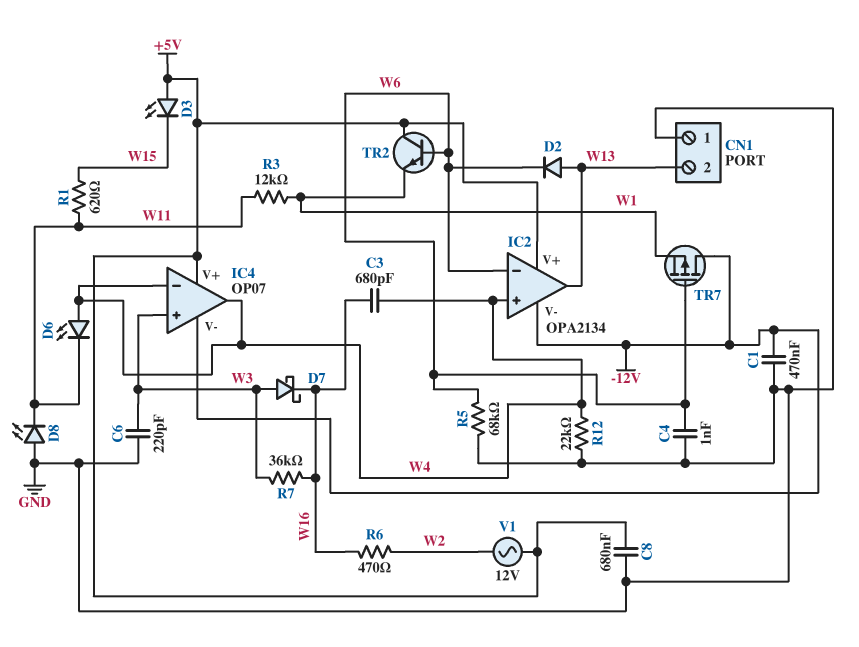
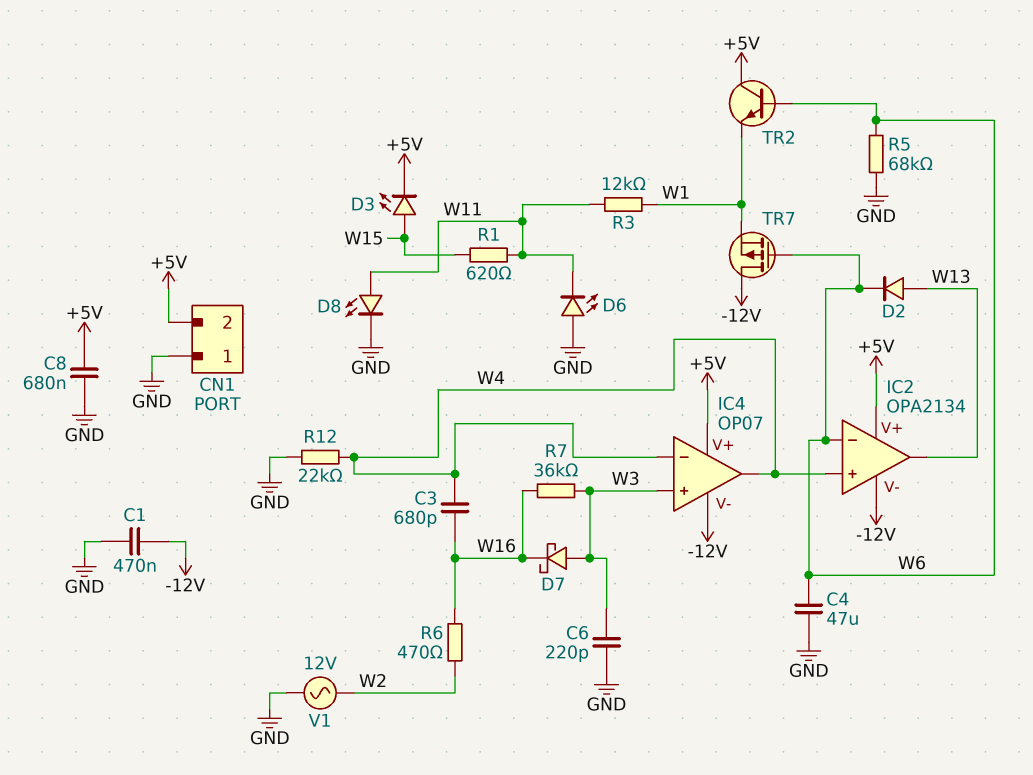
C4: 1nF (GND, W6) -> 47uF (GND, W6)
CN1 pin 2: W13 -> +5V
D3: LED (A +5V, K W15) -> LED (A W15, K +5V)
D6: LED (A W4, K W11) -> LED (A GND, K W11)
D8: LED (A GND, K W11) -> LED (A W11, K GND)
V1: AC 12V (+5V, W2) -> AC 12V (GND, W2)

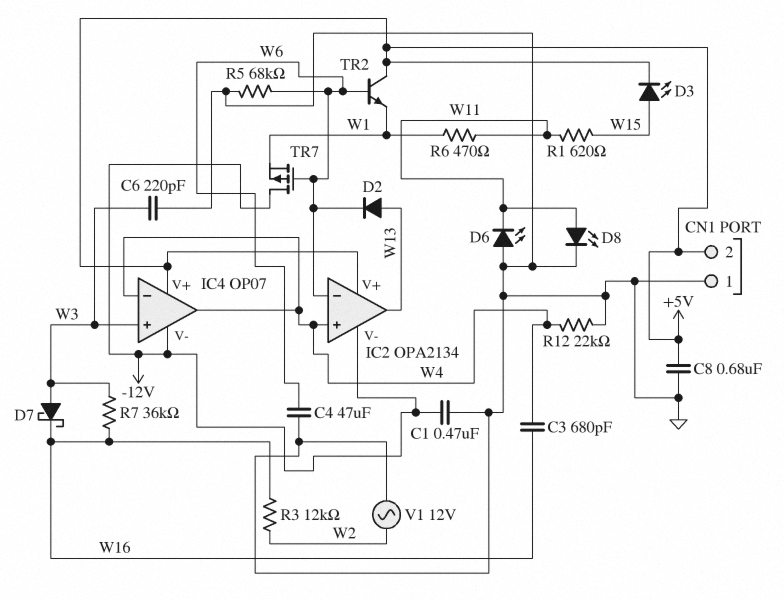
R3: 12k (W1, W11) -> 12k (W2, W16)
R6: 470 (W2, W16) -> 470 (W1, W11)

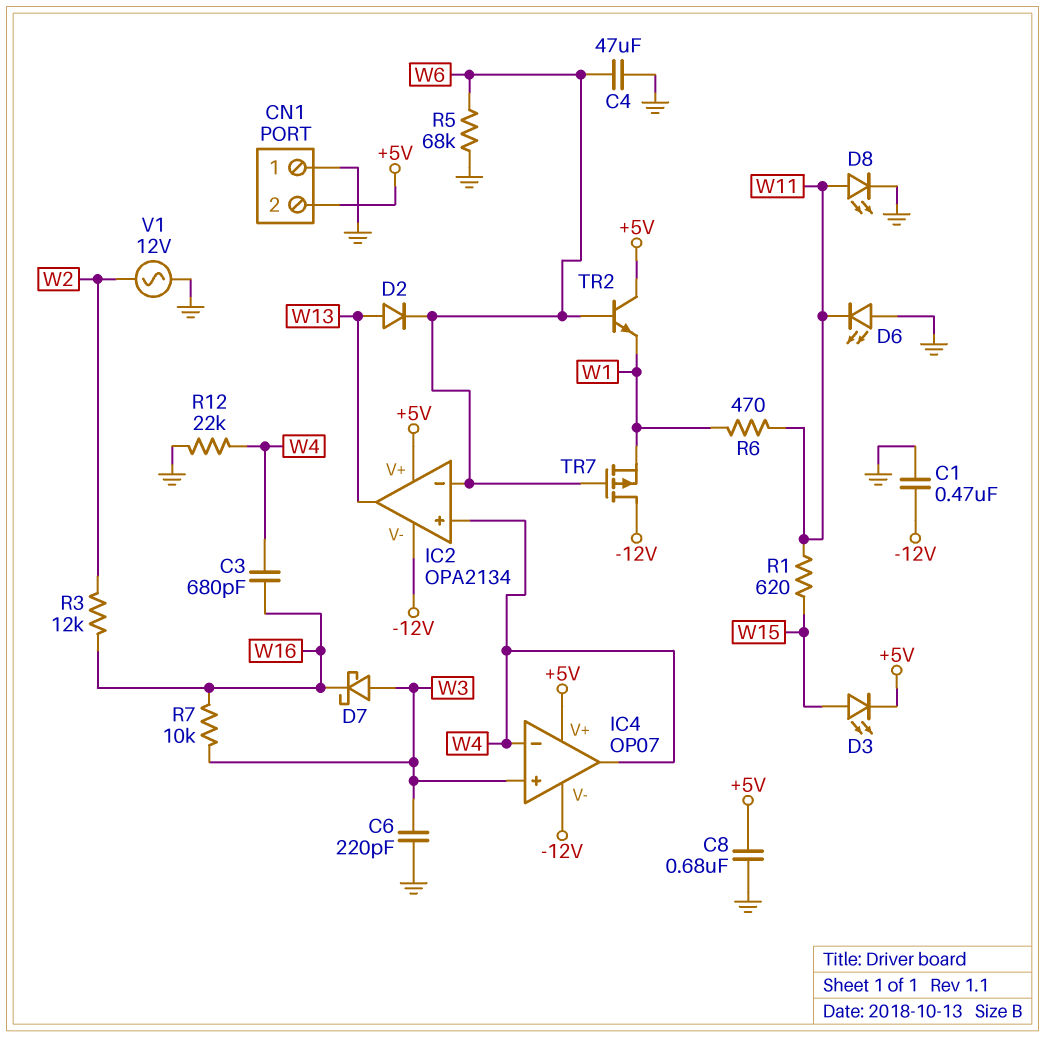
R7: 36k (W3, W16) -> 10k (W3, W16)

